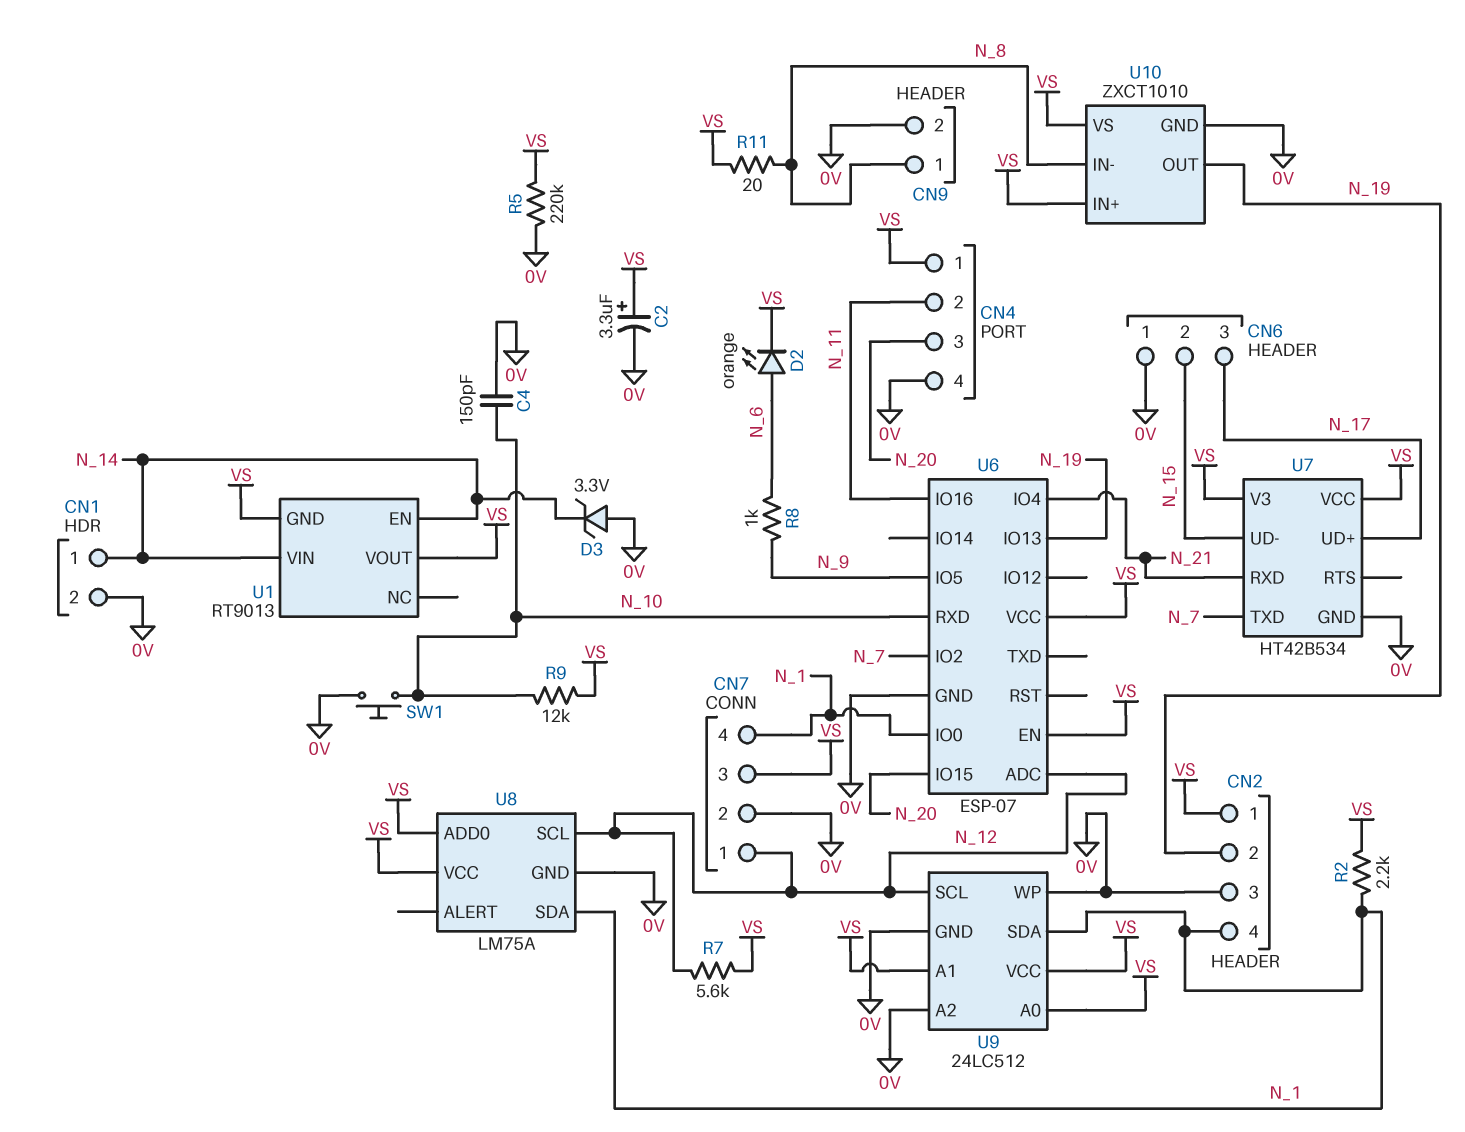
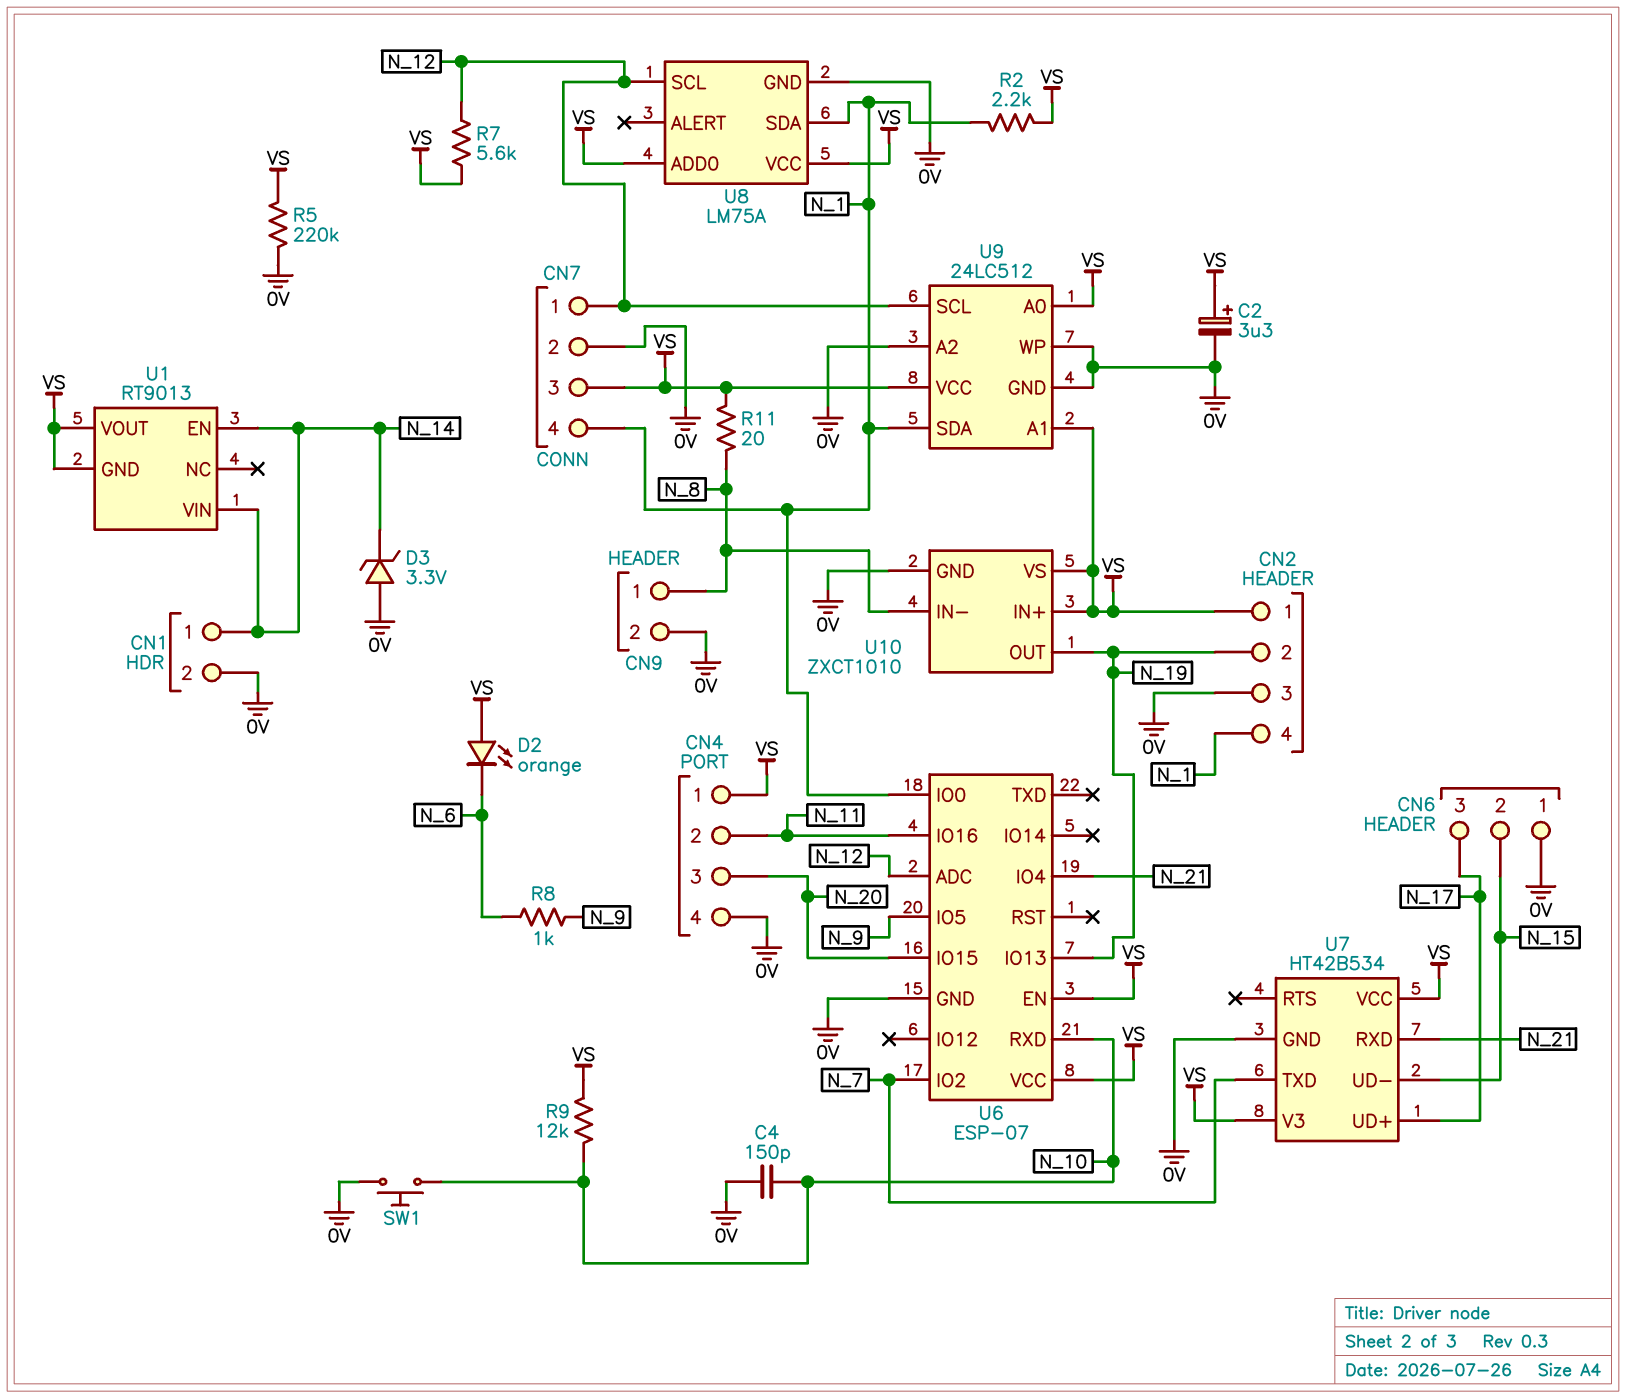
D2: LED orange (A N_6, K VS) -> LED orange (A VS, K N_6)

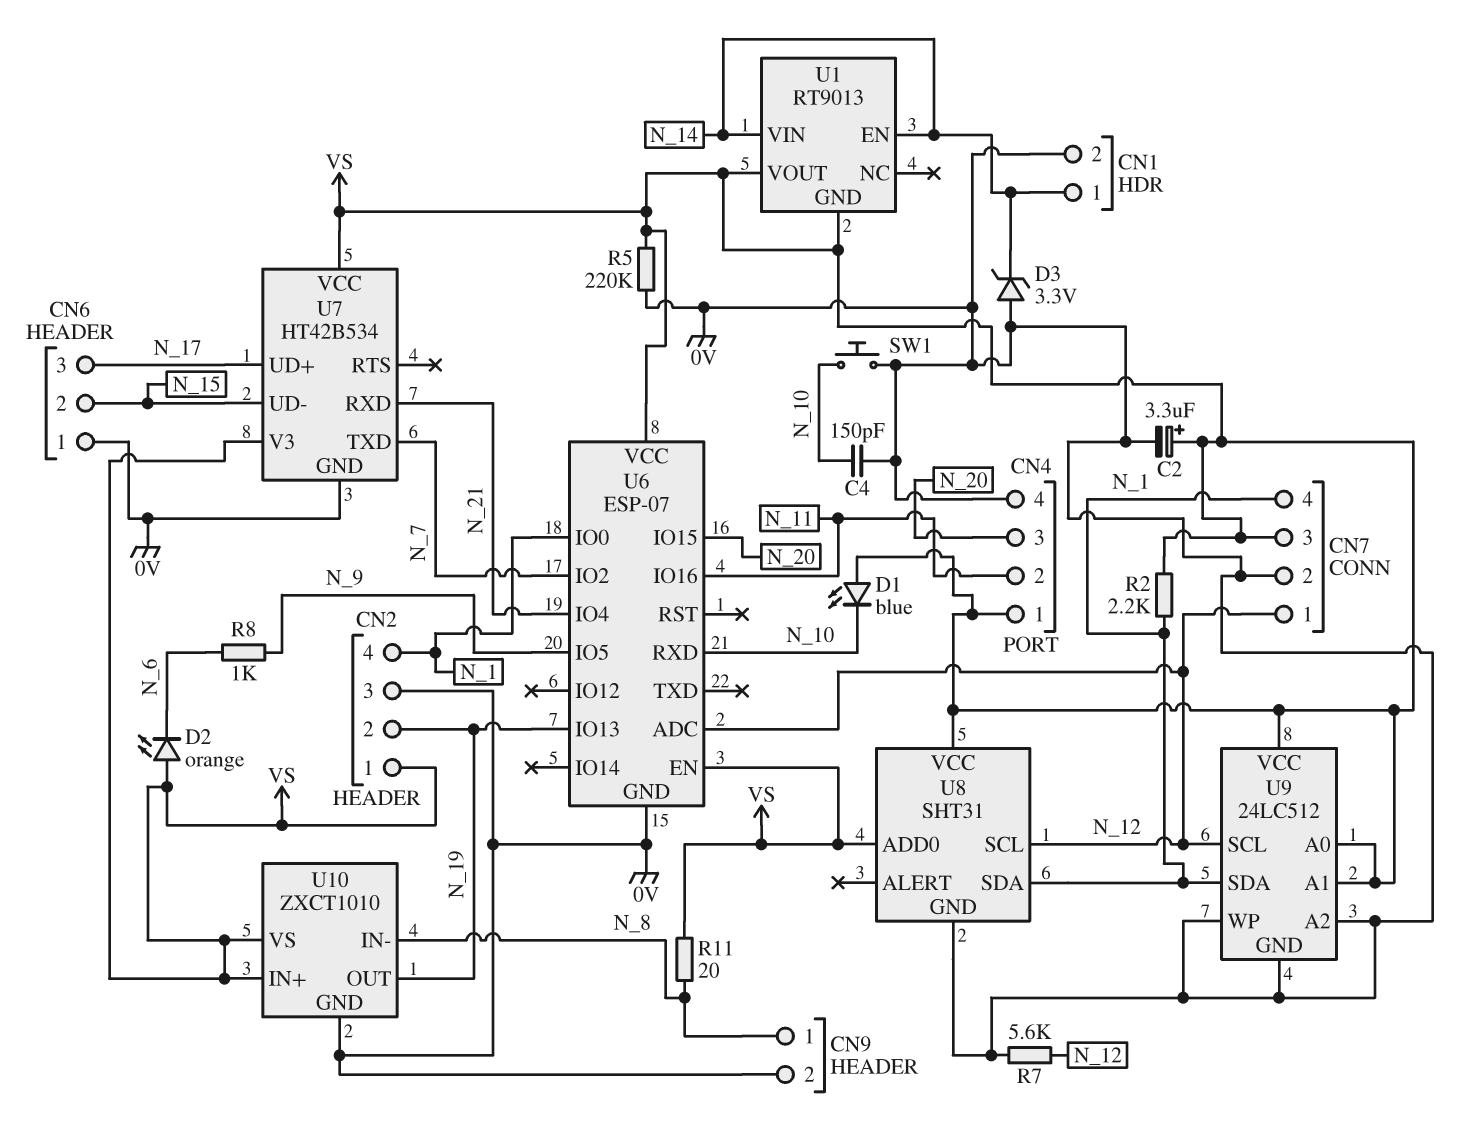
D1: none -> LED blue (A VS, K N_10)
R7: 5.6k (N_12, VS) -> 5.6k (0V, N_12)
R9: 12k (N_10, VS) -> none
U8: LM75A -> SHT31

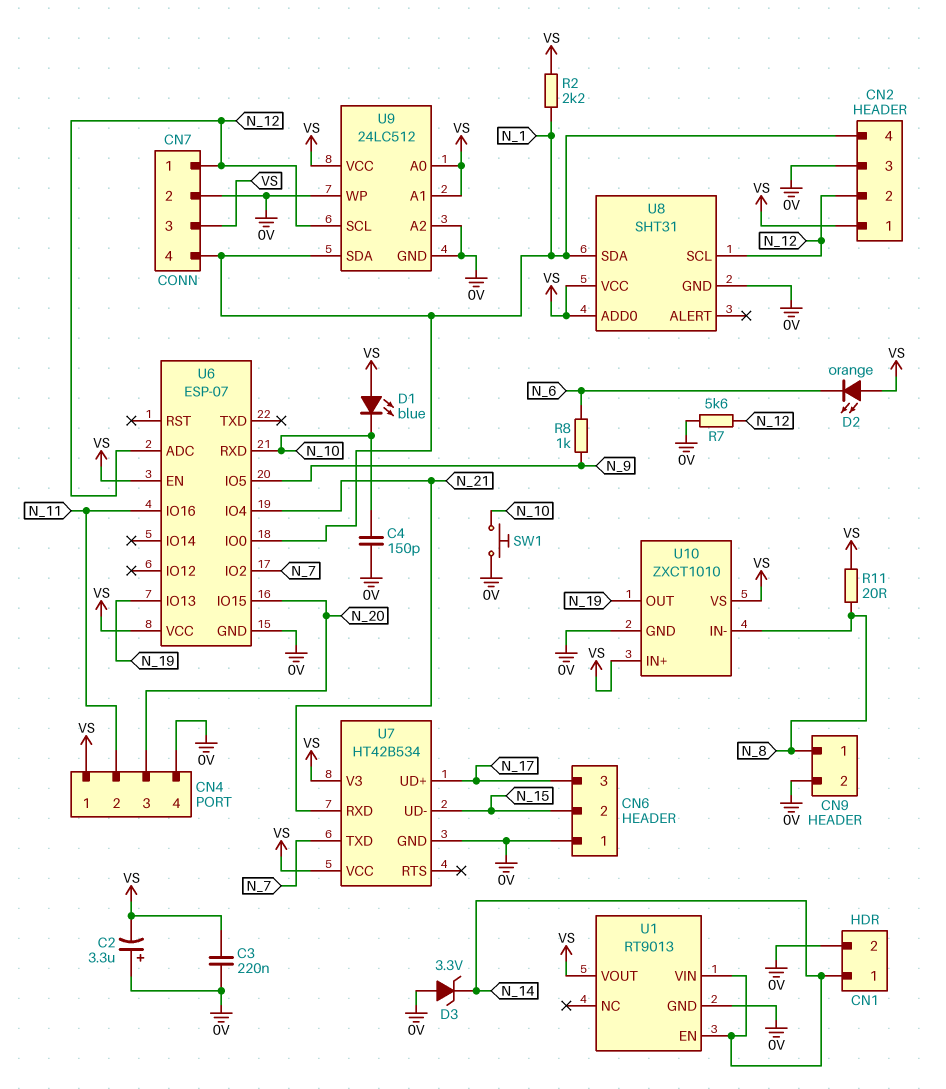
C2: 3.3uF (plus VS, minus 0V) -> 3.3uF (plus 0V, minus VS)
C3: none -> 220nF (0V, VS)
CN2 pin 2: N_19 -> N_12
R5: 220k (0V, VS) -> none
U1 pin GND: VS -> 0V

